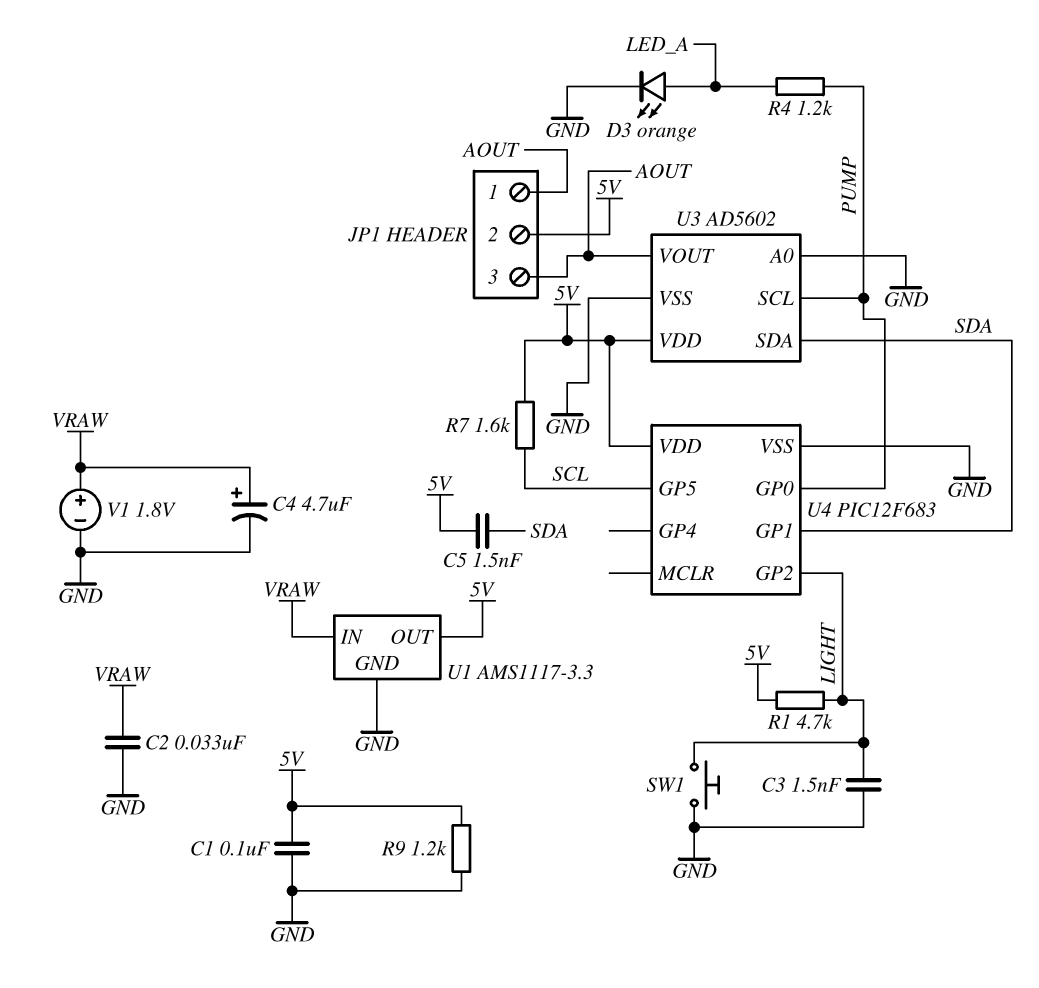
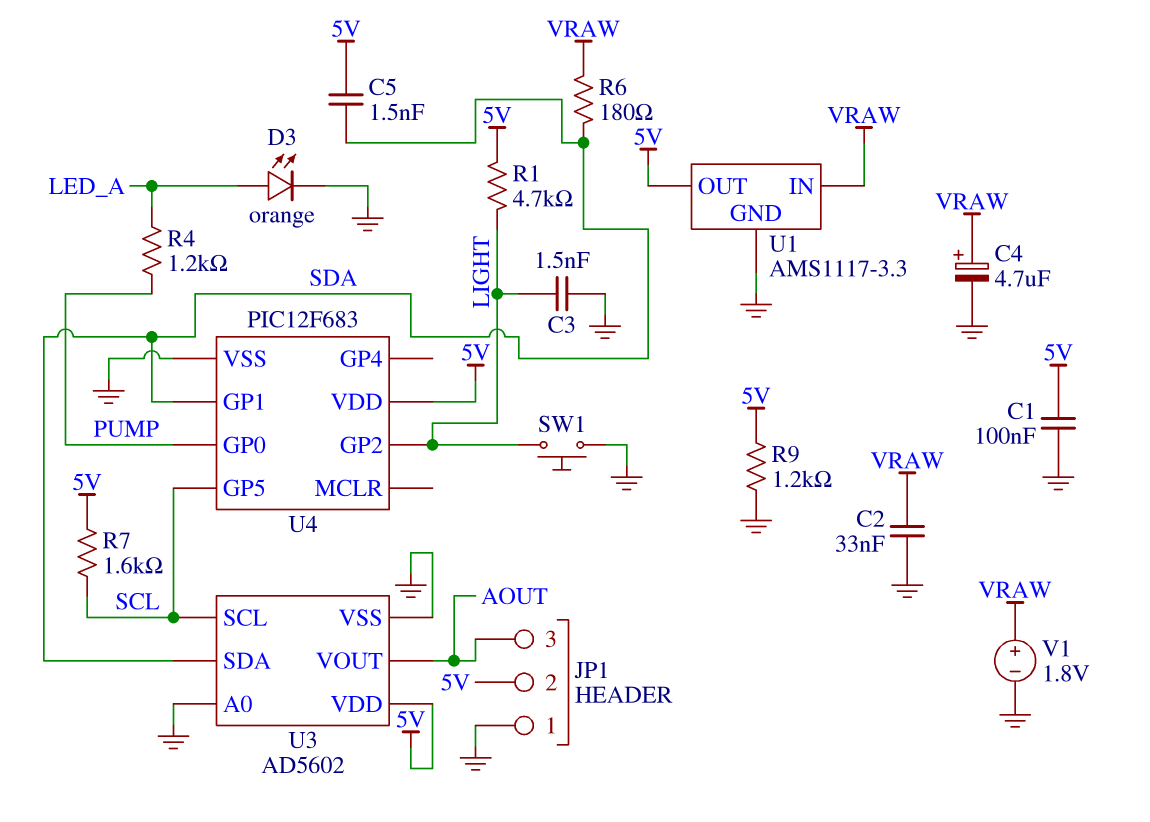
JP1 pin 1: AOUT -> GND
R6: none -> 180 (SDA, VRAW)
U3 pin SCL: PUMP -> SCL

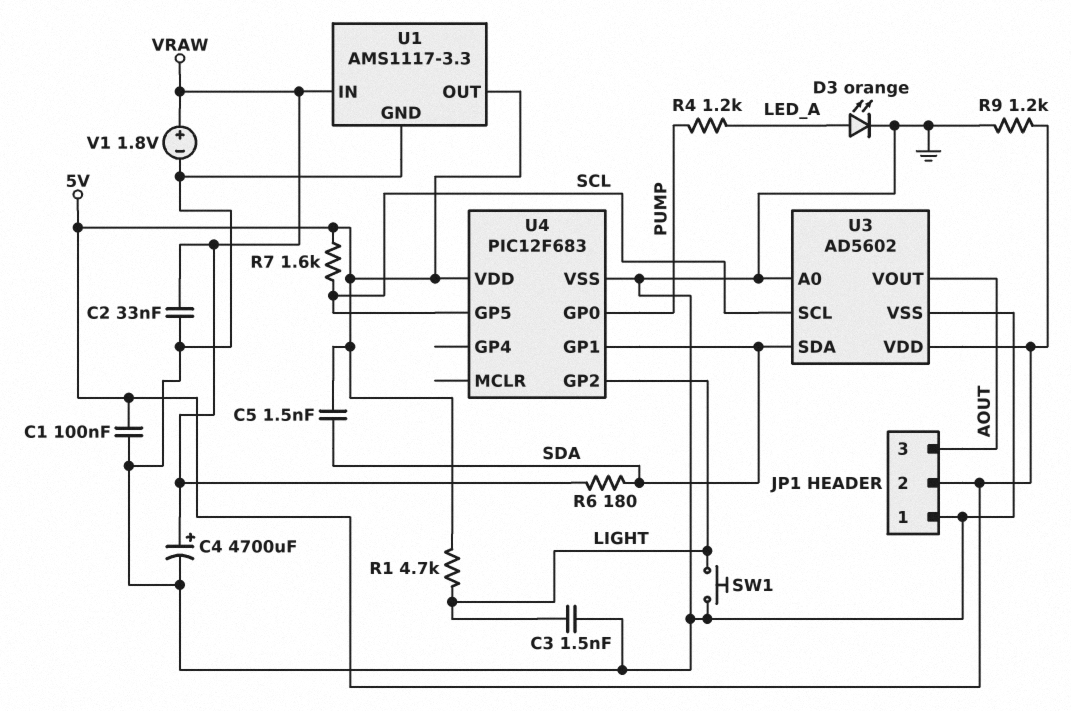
C4: 4.7uF (plus VRAW, minus GND) -> 4700uF (plus VRAW, minus GND)

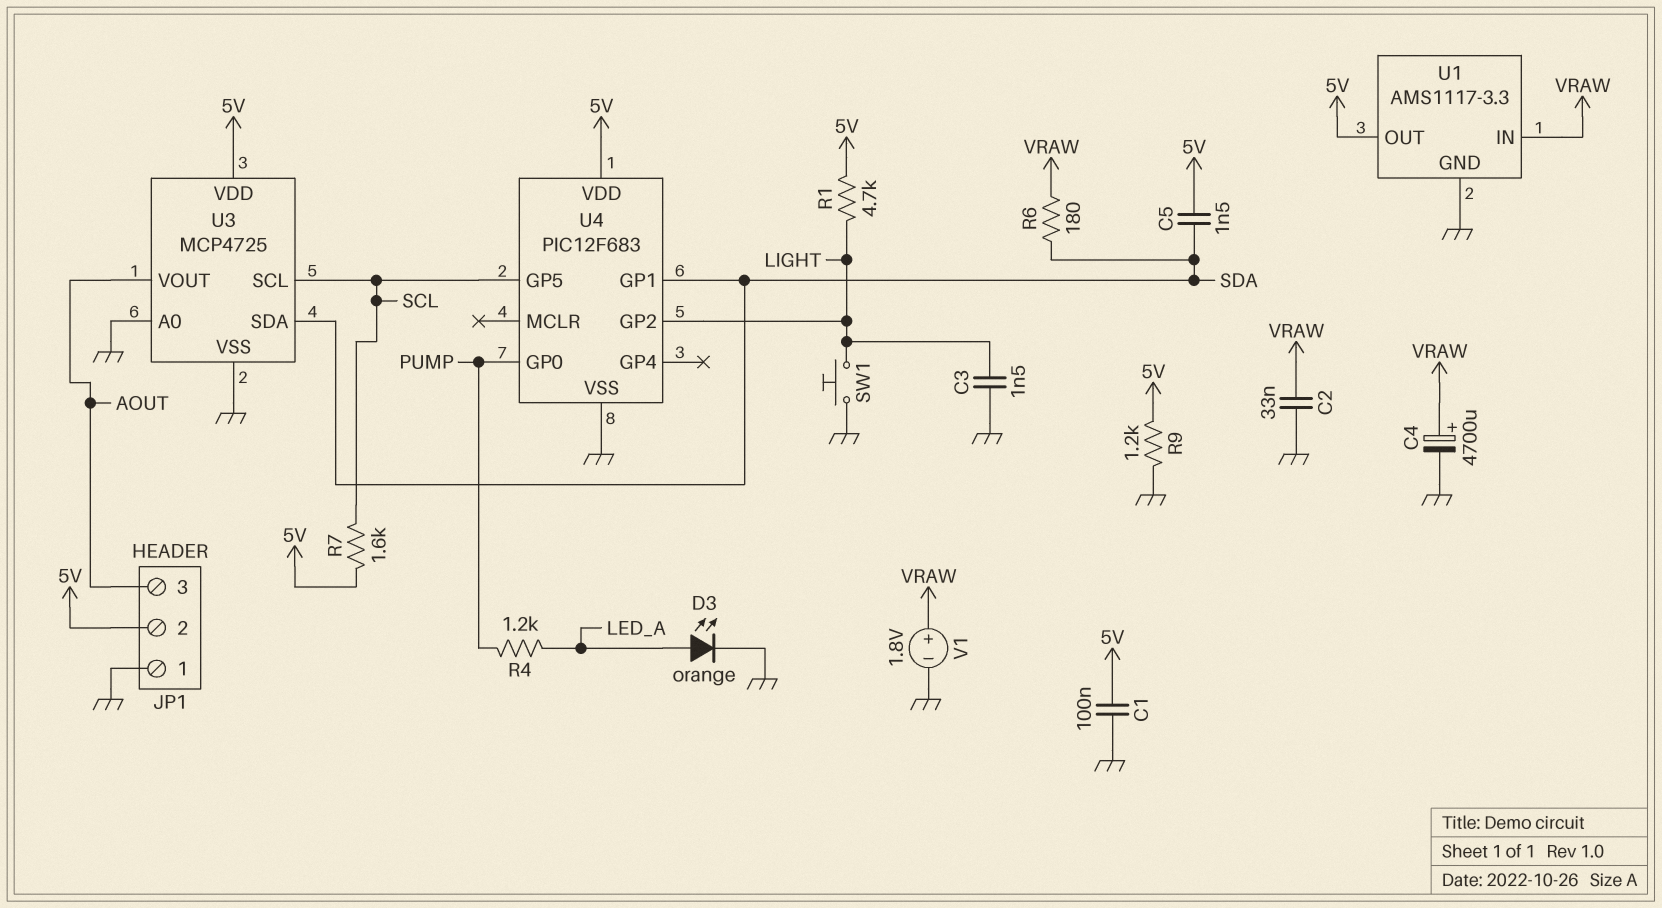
U3: AD5602 -> MCP4725

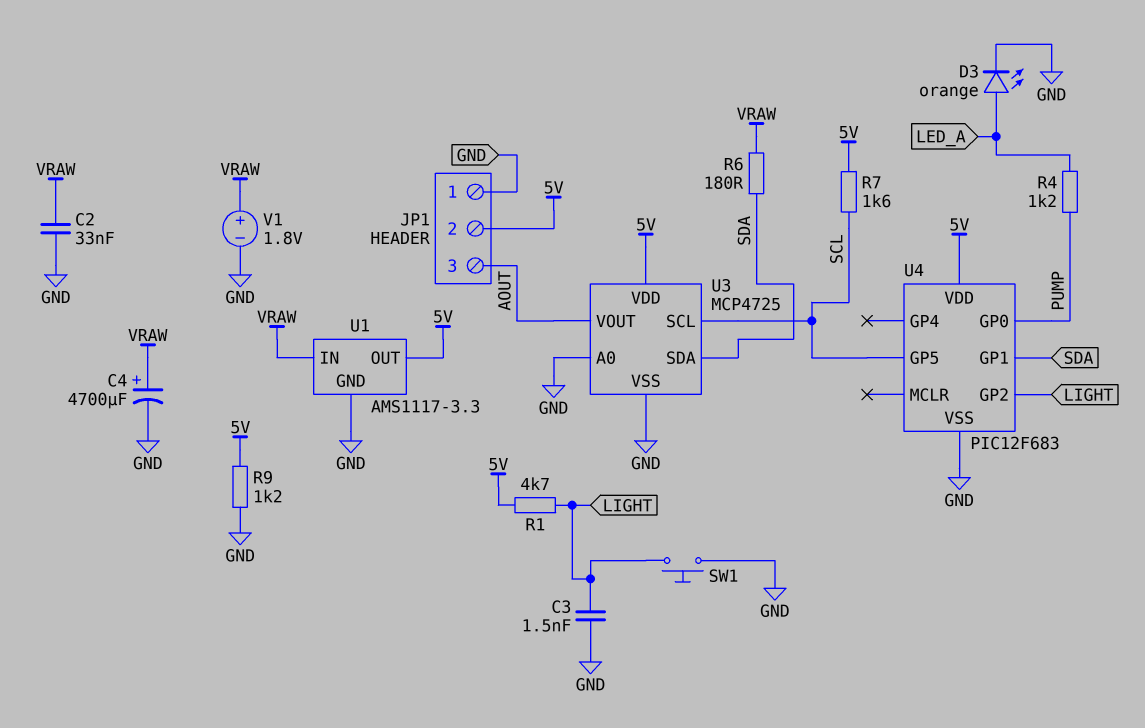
C1: 100nF (5V, GND) -> none
C5: 1.5nF (5V, SDA) -> none

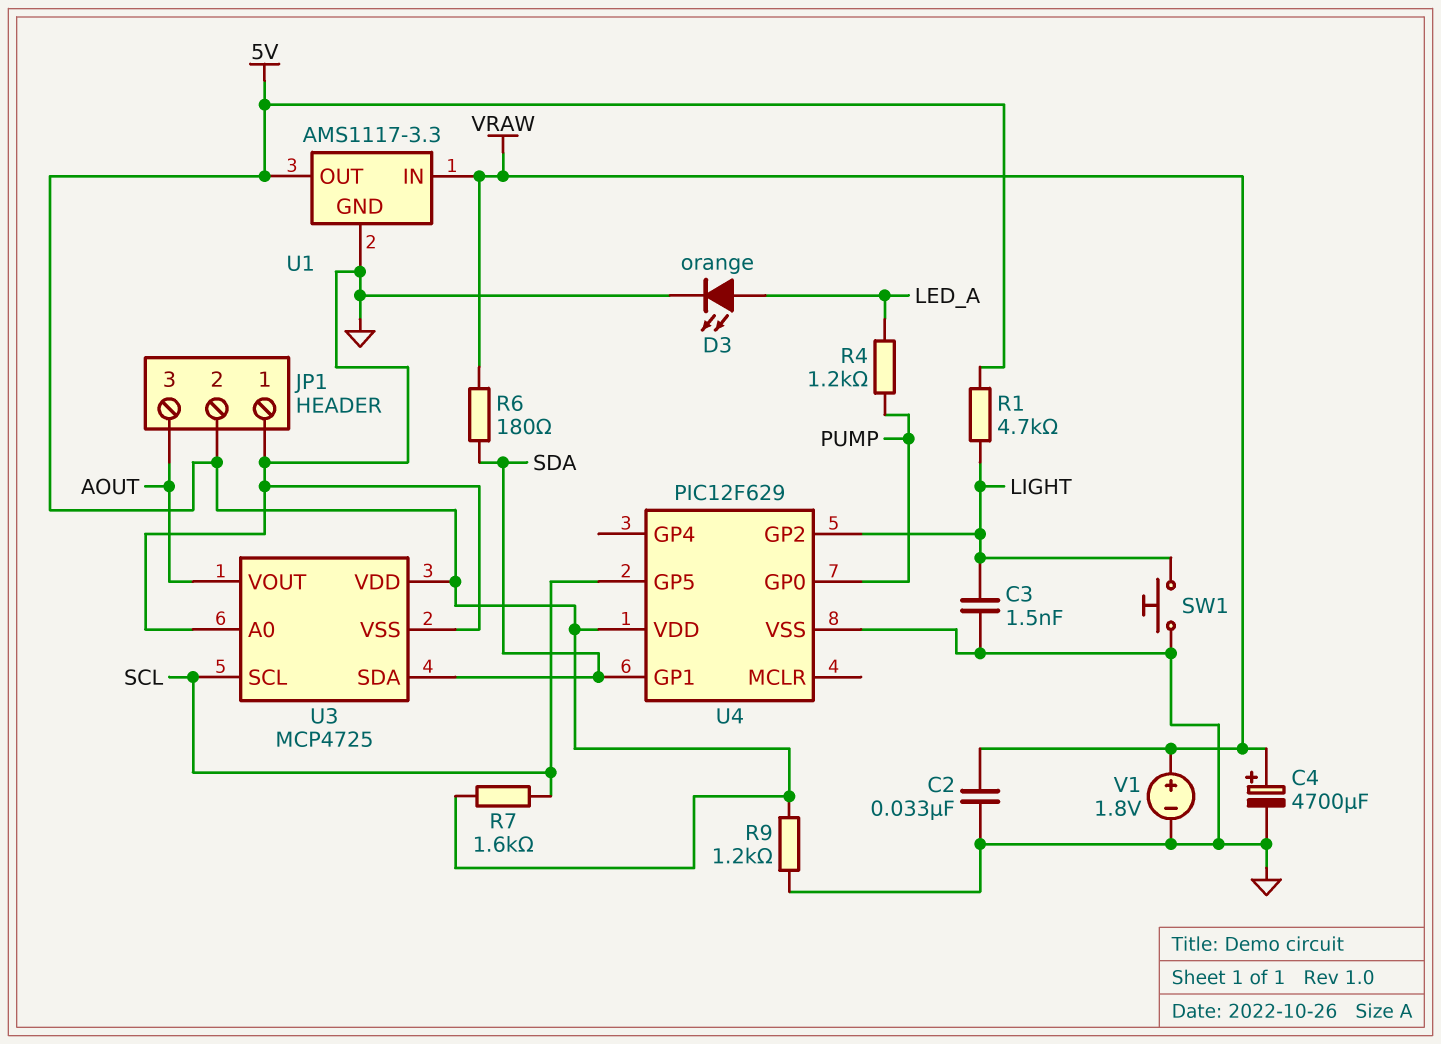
U4: PIC12F683 -> PIC12F629

